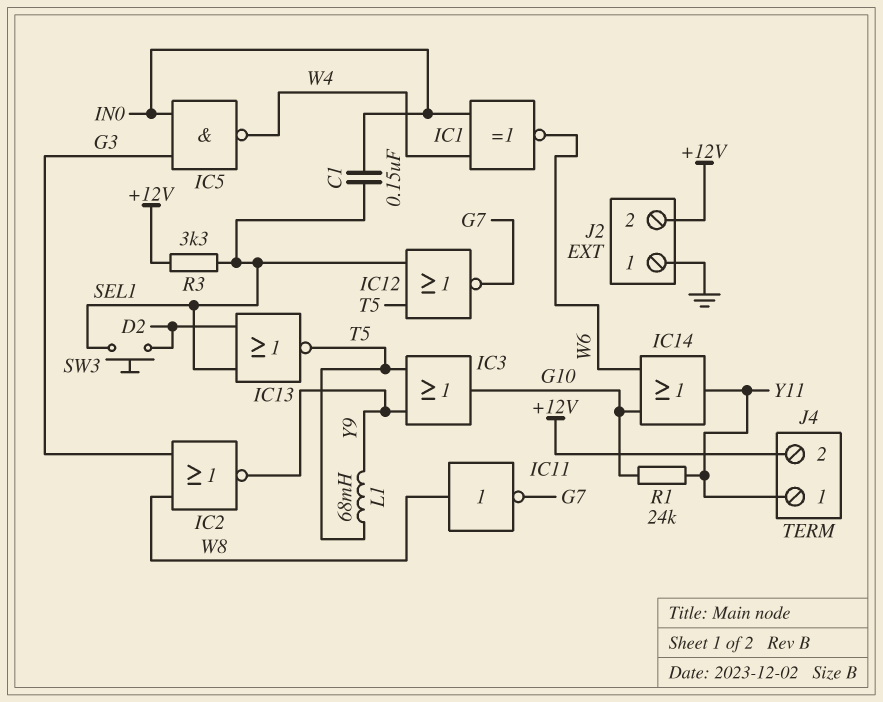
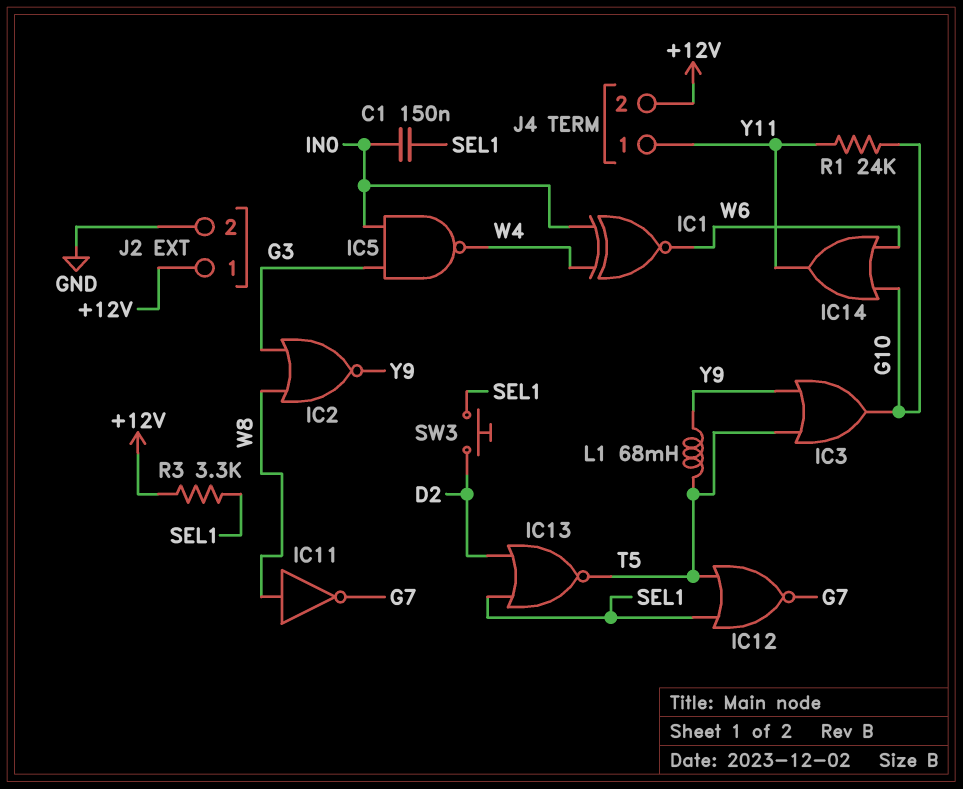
J2 pin 1: GND -> +12V
J2 pin 2: +12V -> GND

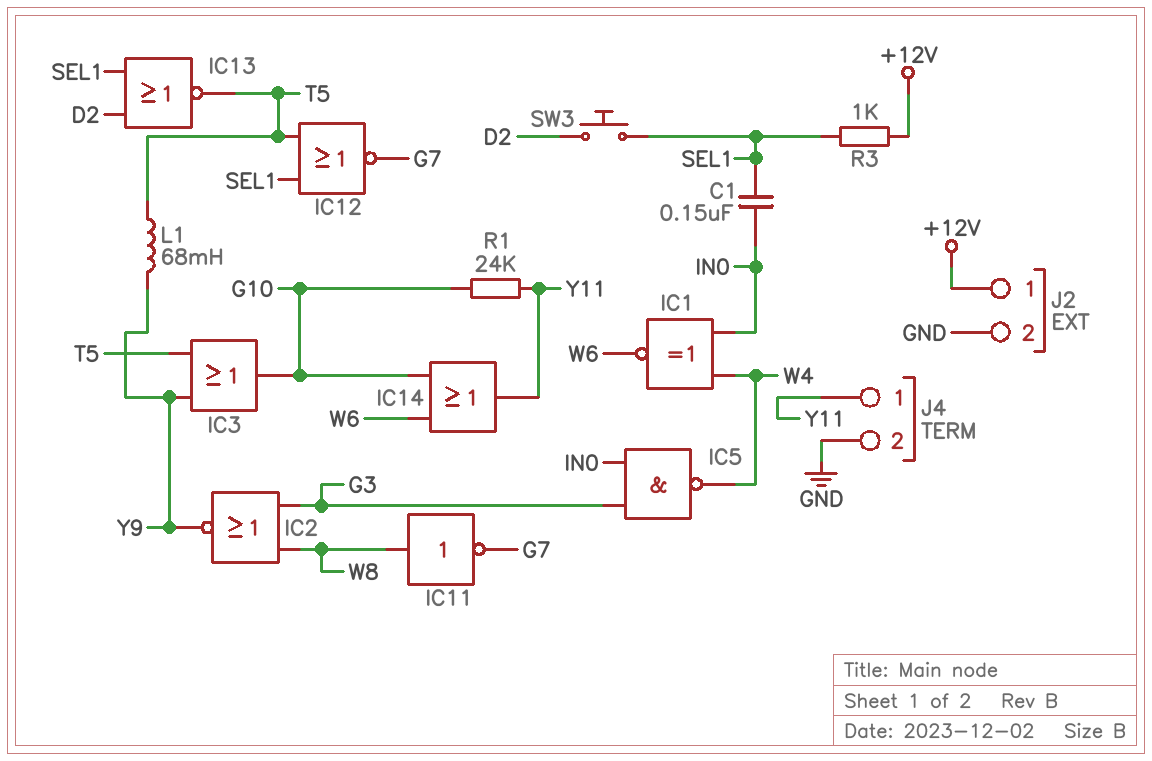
J4 pin 2: +12V -> GND
R3: 3.3k (+12V, SEL1) -> 1k (+12V, SEL1)

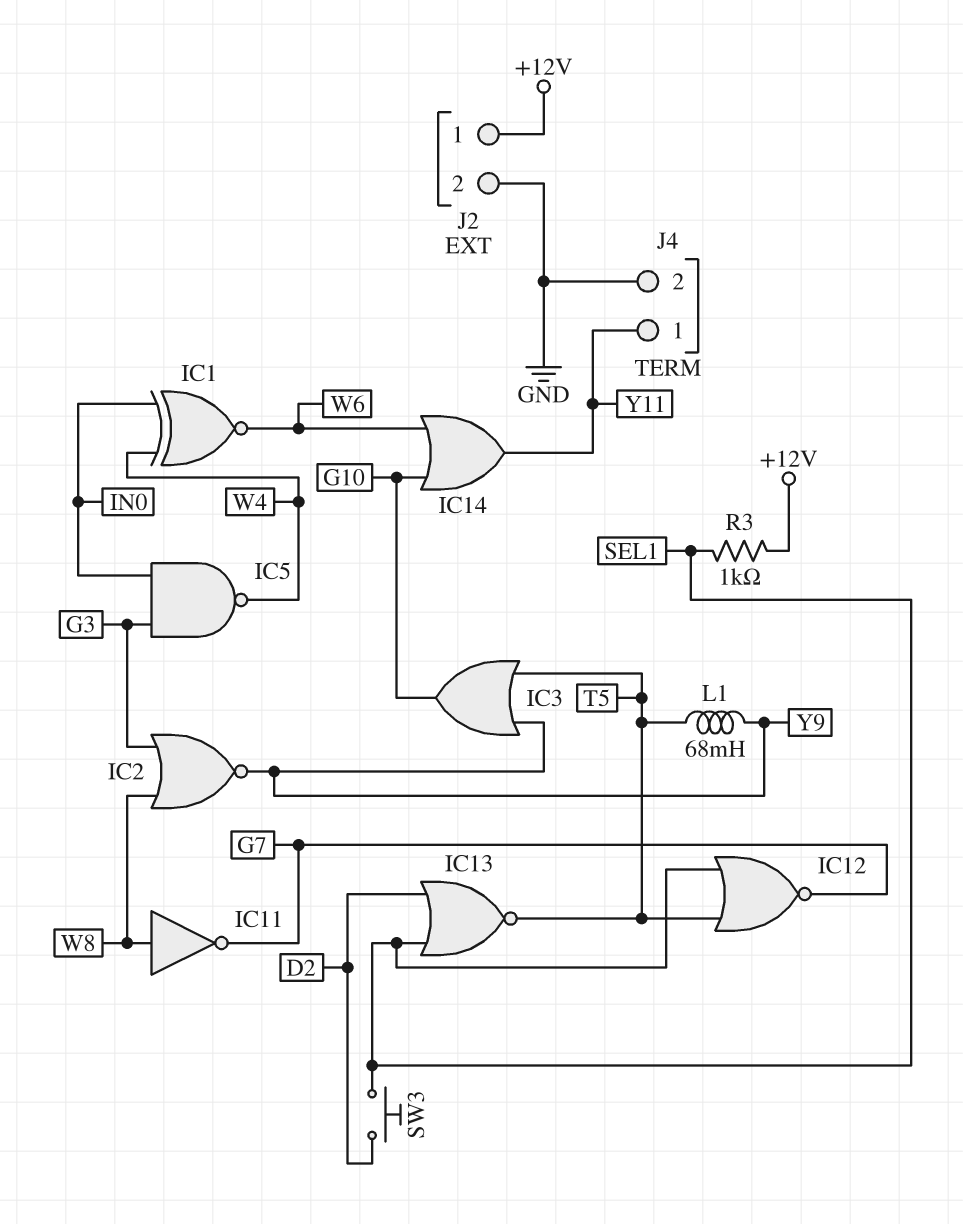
C1: 150nF (IN0, SEL1) -> none
R1: 24k (G10, Y11) -> none

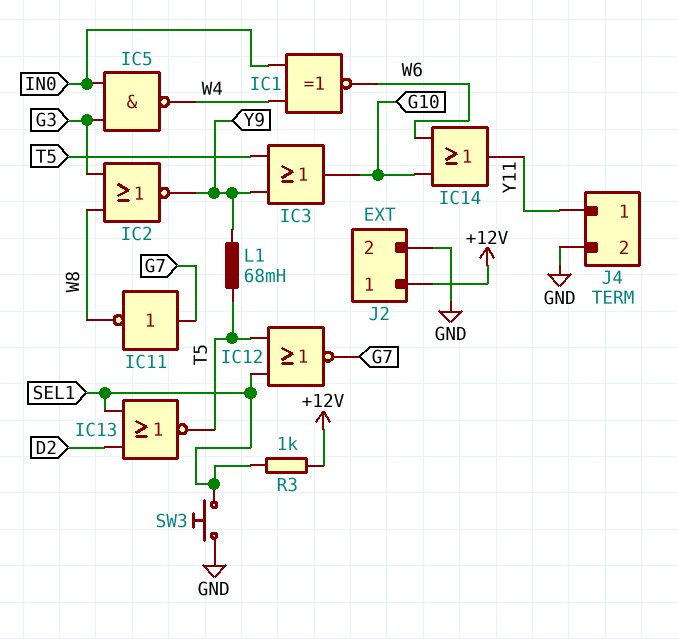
IC11: NOT (in W8, out G7) -> NOT (in G7, out W8)
SW3: button (D2, SEL1) -> button (GND, SEL1)

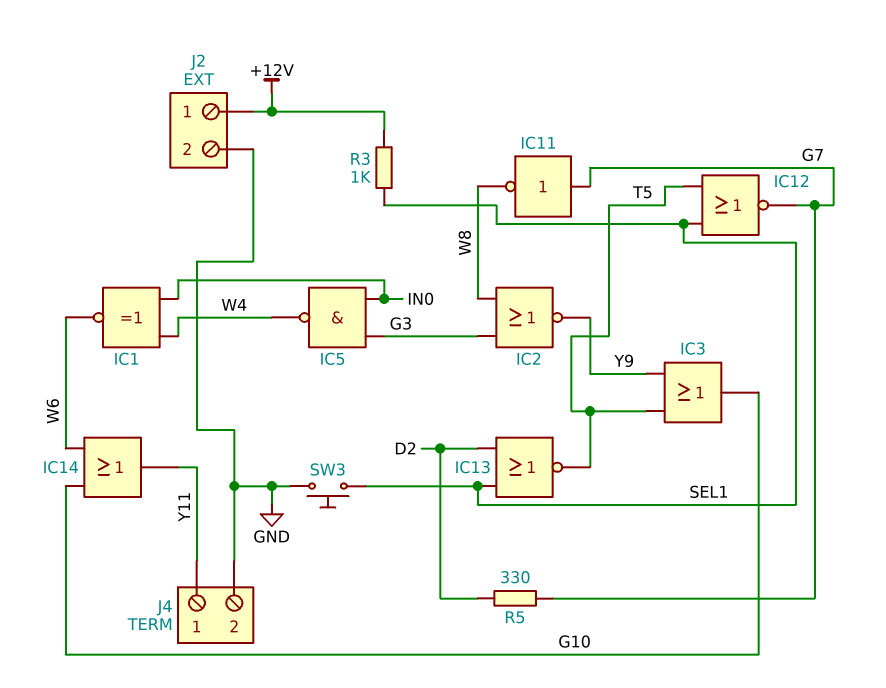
L1: 68mH (T5, Y9) -> none
R5: none -> 330 (D2, G7)

